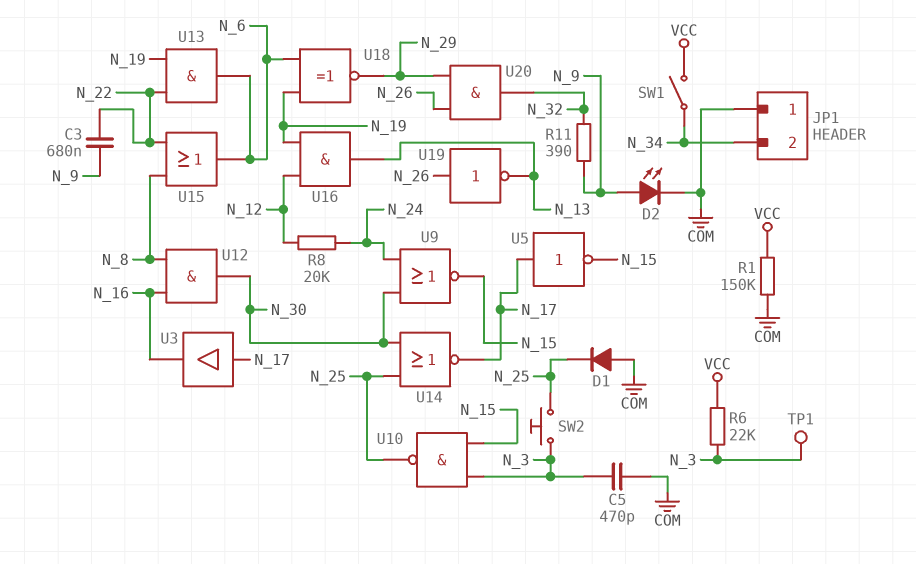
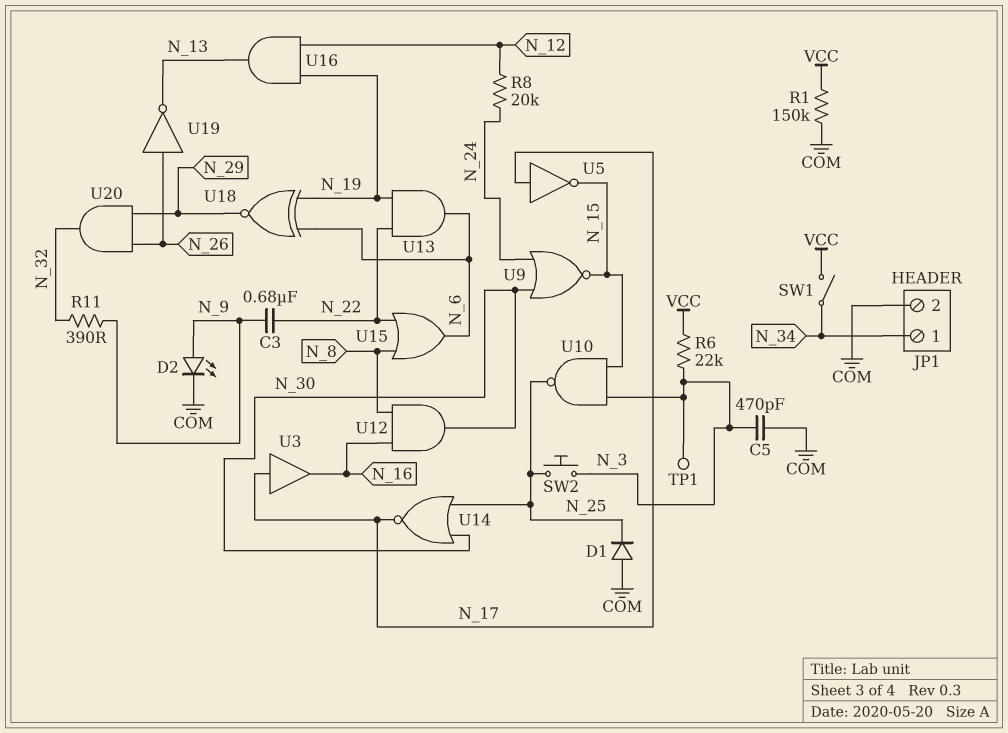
JP1 pin 1: COM -> N_34
JP1 pin 2: N_34 -> COM

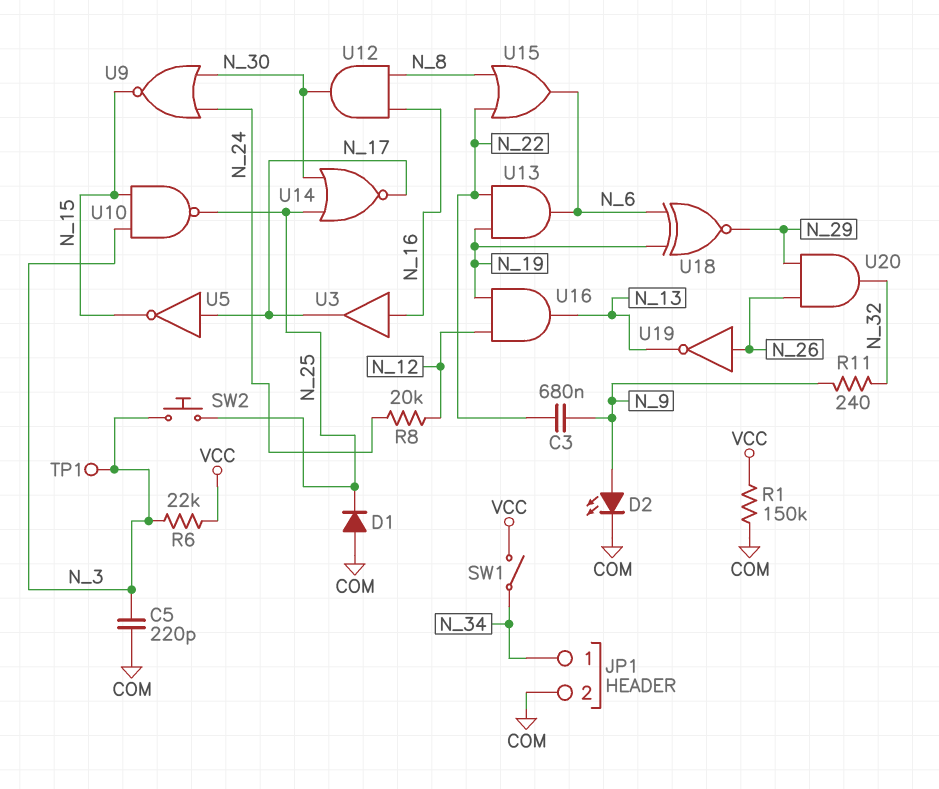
C5: 470pF (COM, N_3) -> 220pF (COM, N_3)
R11: 390 (N_9, N_32) -> 240 (N_9, N_32)
U3: buffer (in N_17, out N_16) -> buffer (in N_16, out N_17)

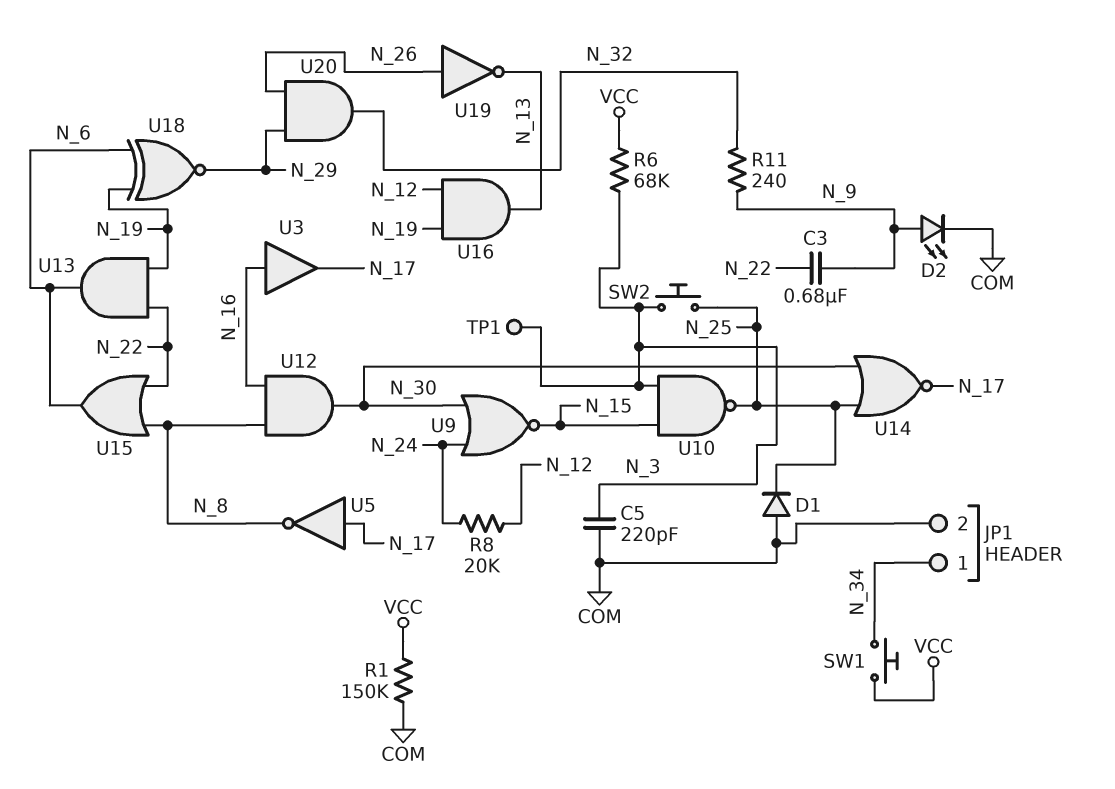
R6: 22k (N_3, VCC) -> 68k (N_3, VCC)
SW1: switch (N_34, VCC) -> button (N_34, VCC)
U5: NOT (in N_17, out N_15) -> NOT (in N_17, out N_8)

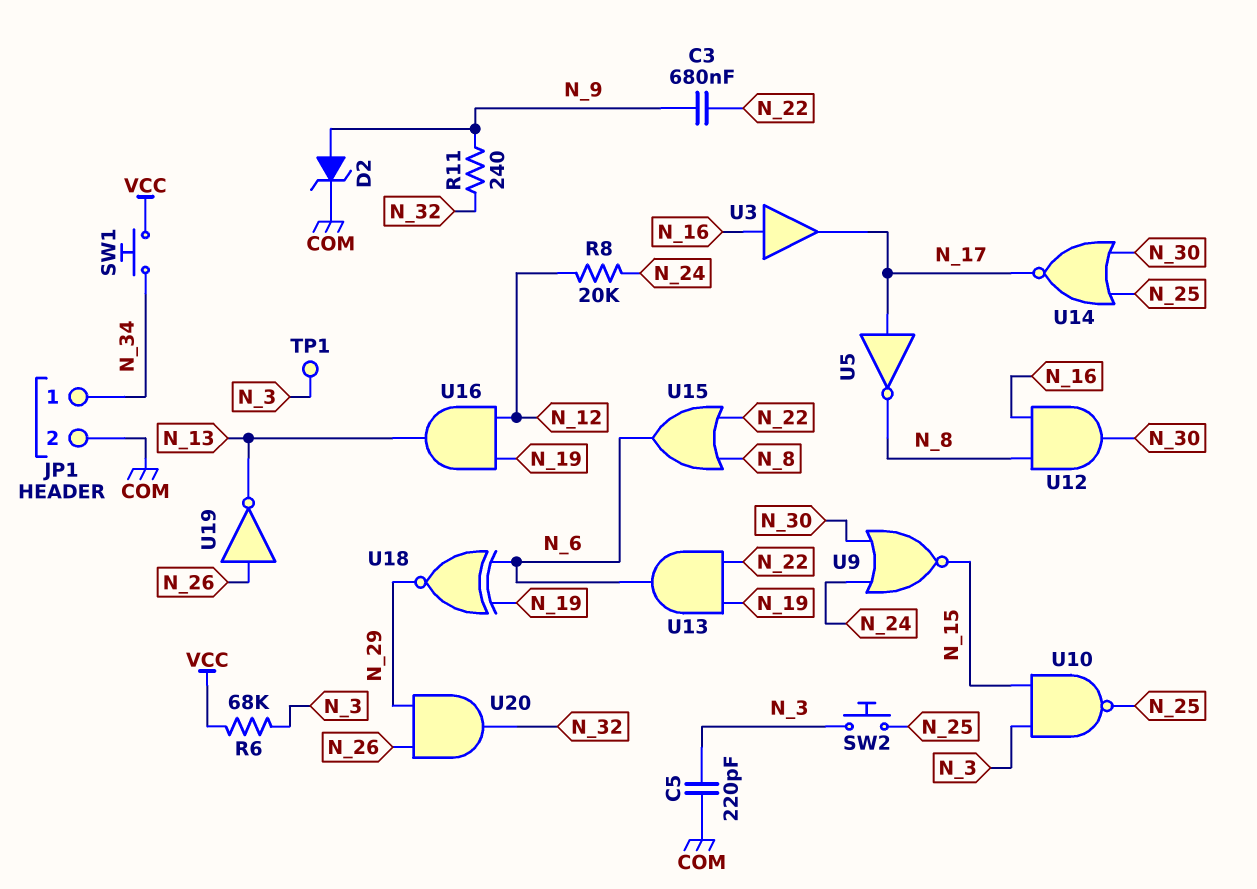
D1: diode (A COM, K N_25) -> none
D2: LED (A N_9, K COM) -> zener (A N_9, K COM)
R1: 150k (COM, VCC) -> none

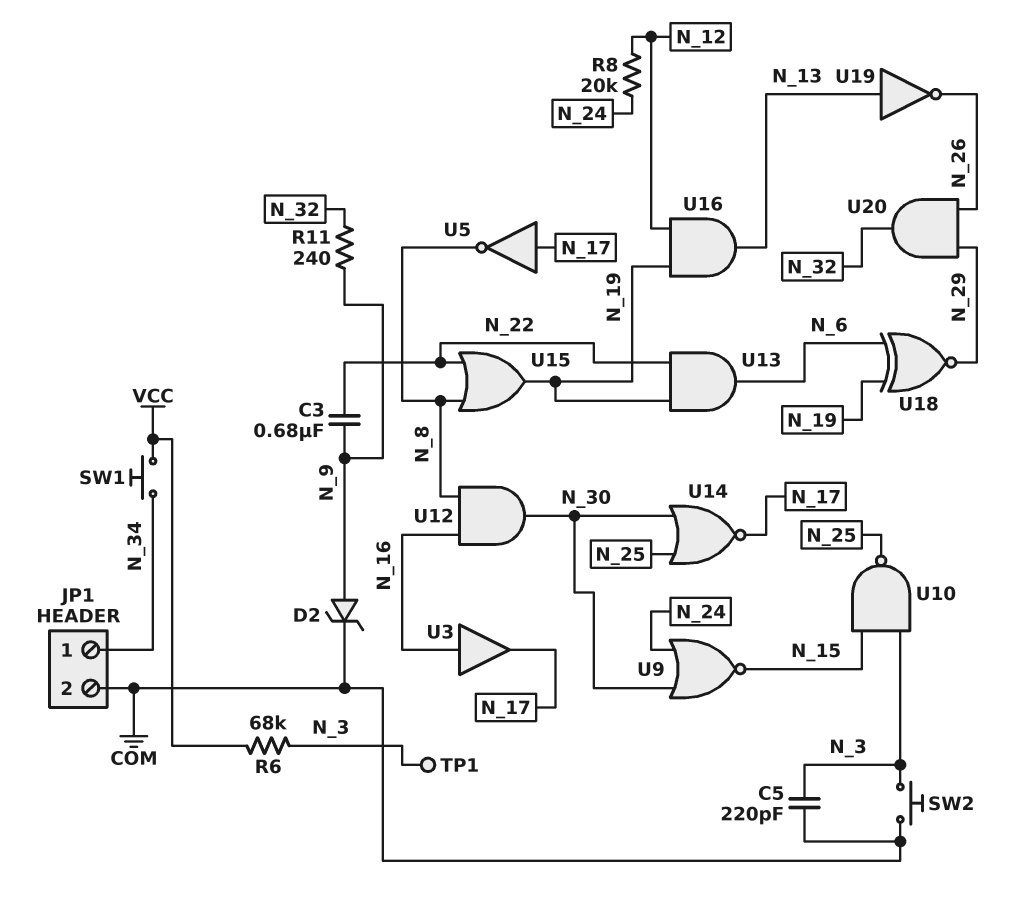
SW2: button (N_3, N_25) -> button (COM, N_3)
U15: OR (in N_8, in N_22, out N_6) -> OR (in N_8, in N_22, out N_19)
U19: NOT (in N_26, out N_13) -> NOT (in N_13, out N_26)

